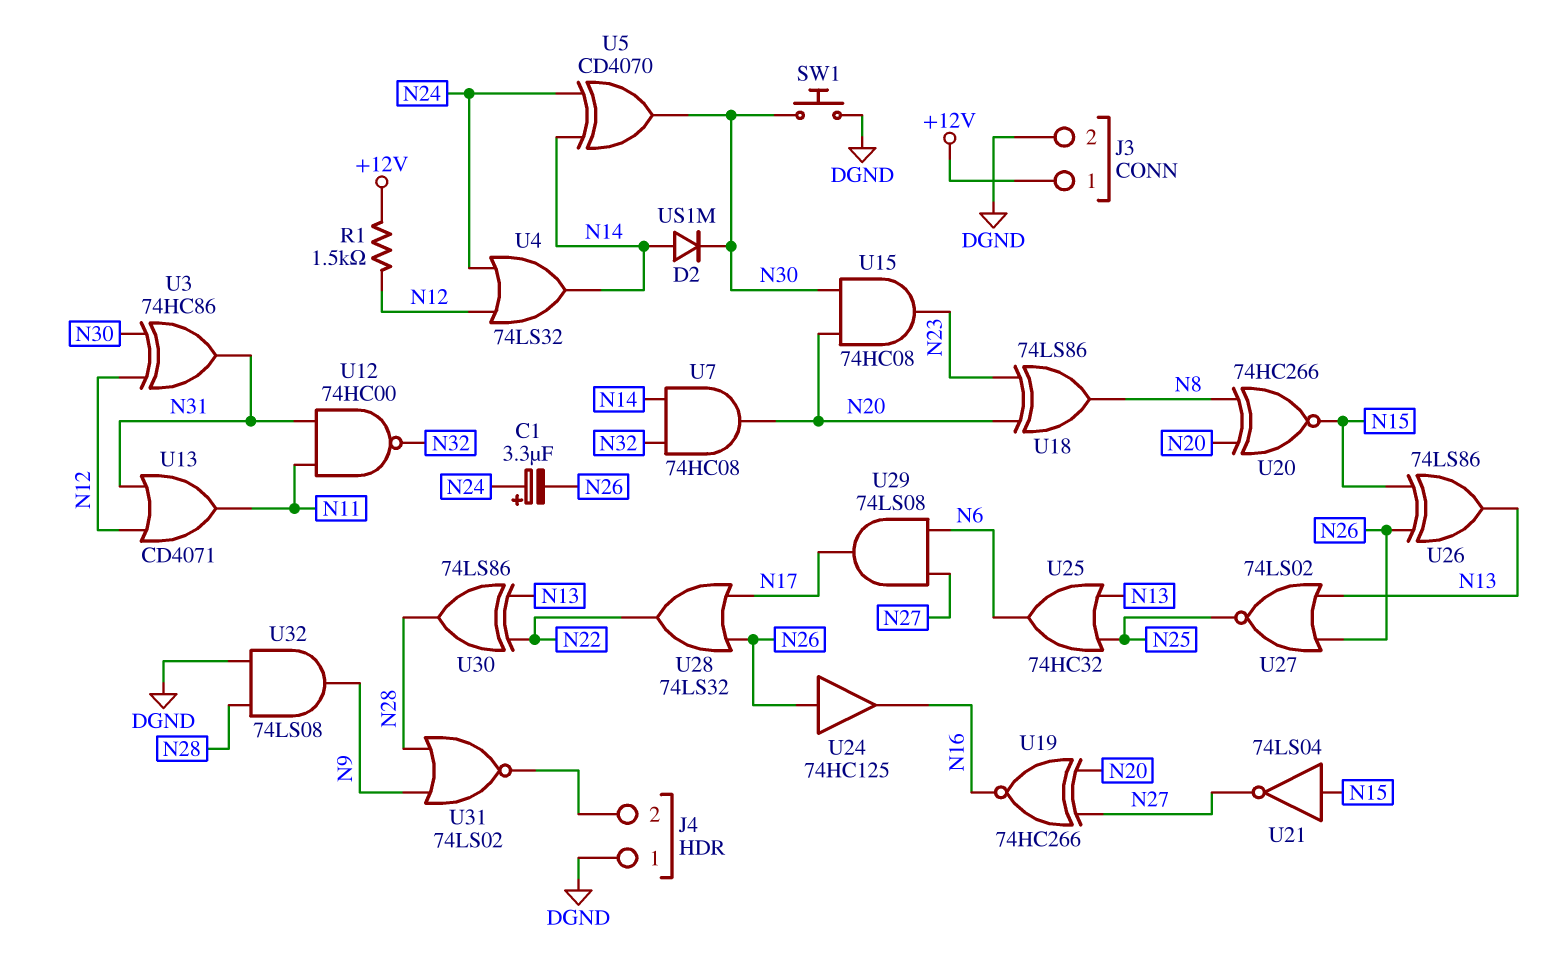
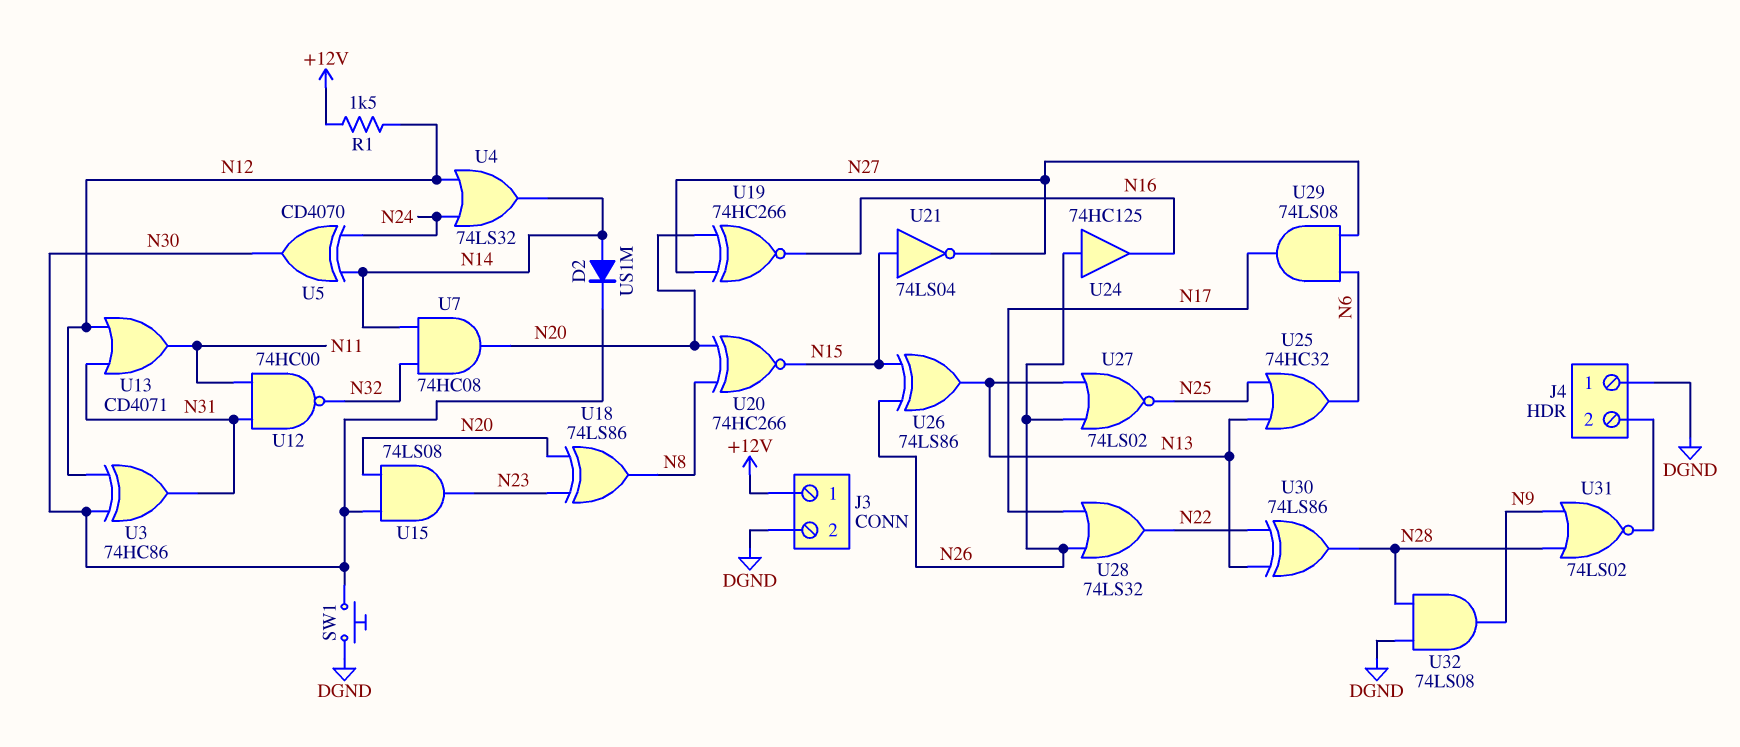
C1: 3.3uF (plus N24, minus N26) -> none
U15: AND 74HC08 (in N20, in N30, out N23) -> AND 74LS08 (in N20, in N30, out N23)

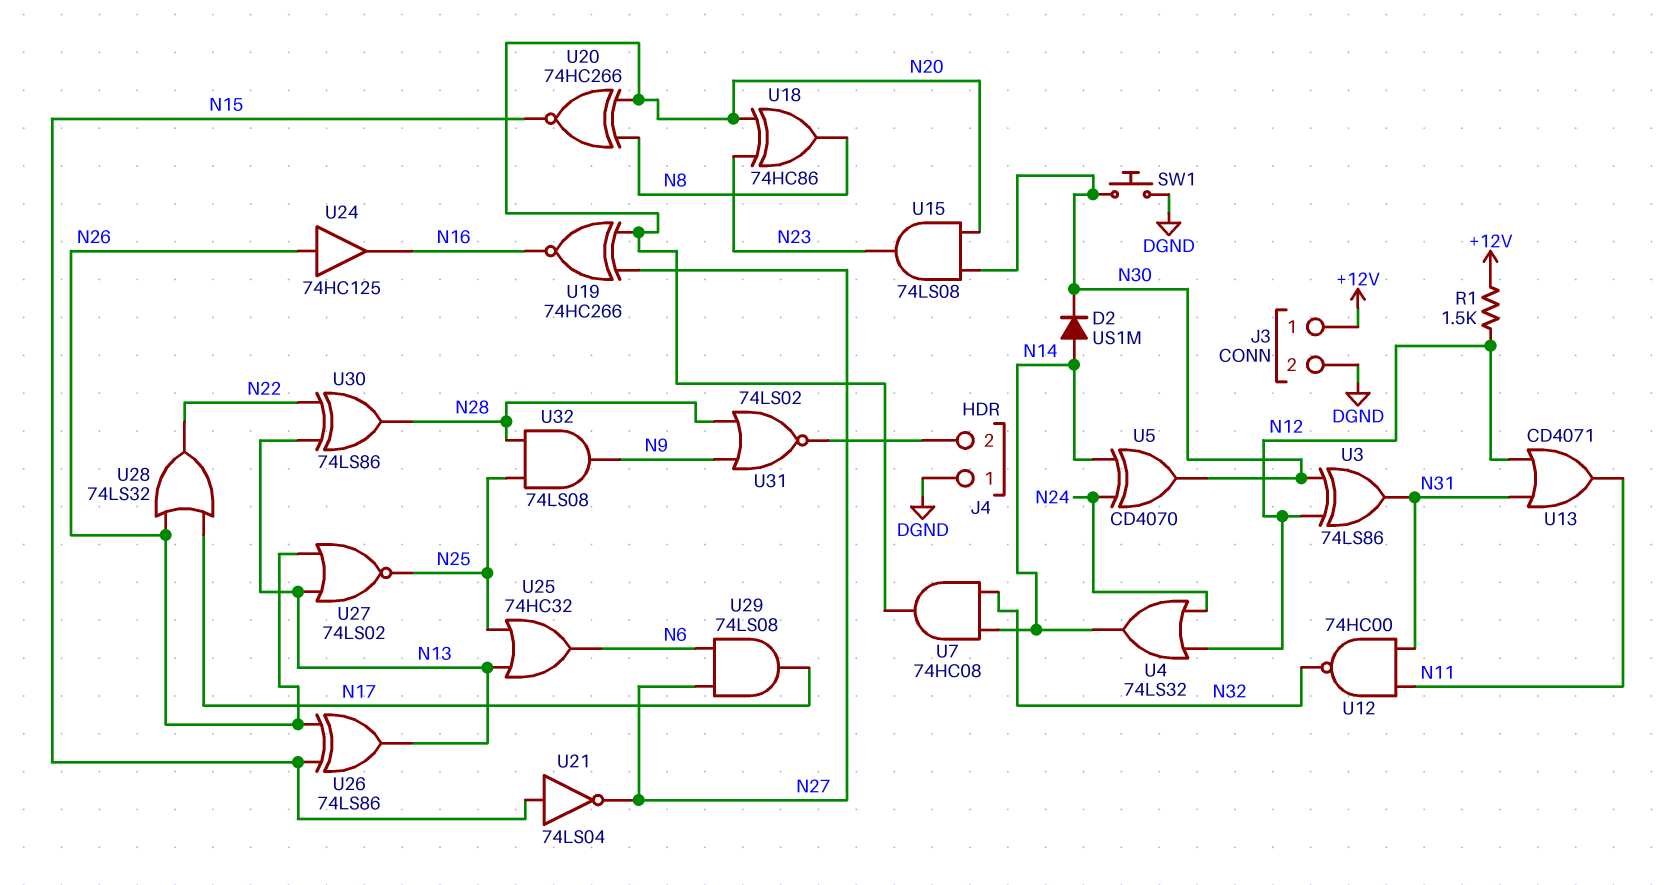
U3: XOR 74HC86 (in N12, in N30, out N31) -> XOR 74LS86 (in N12, in N30, out N31)
U18: XOR 74LS86 (in N20, in N23, out N8) -> XOR 74HC86 (in N20, in N23, out N8)
U32: AND 74LS08 (in DGND, in N28, out N9) -> AND 74LS08 (in N25, in N28, out N9)

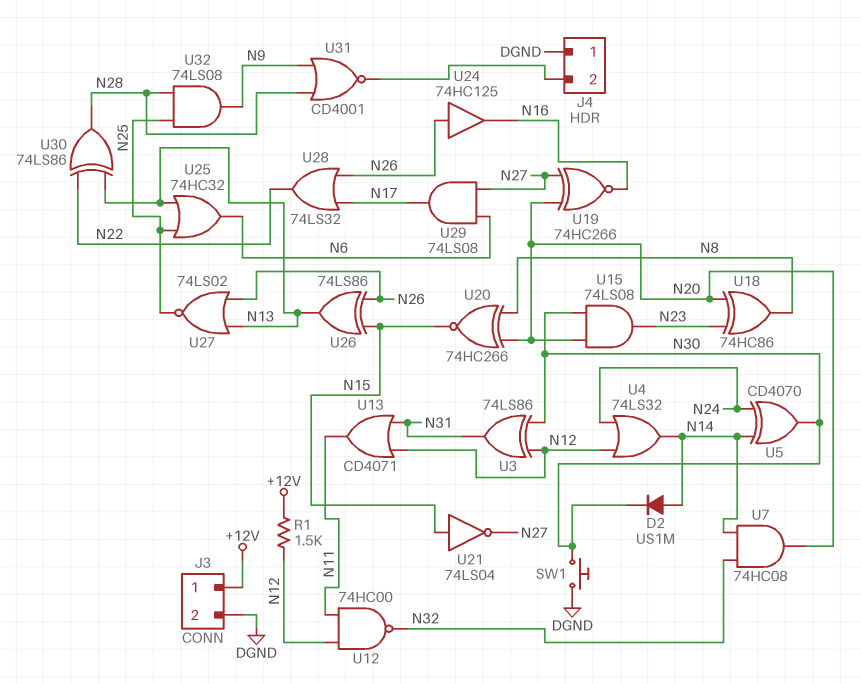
U12: NAND 74HC00 (in N11, in N31, out N32) -> NAND 74HC00 (in N11, in N12, out N32)
U31: NOR 74LS02 (in N9, in N28, out J4/2) -> NOR CD4001 (in N9, in N28, out J4/2)

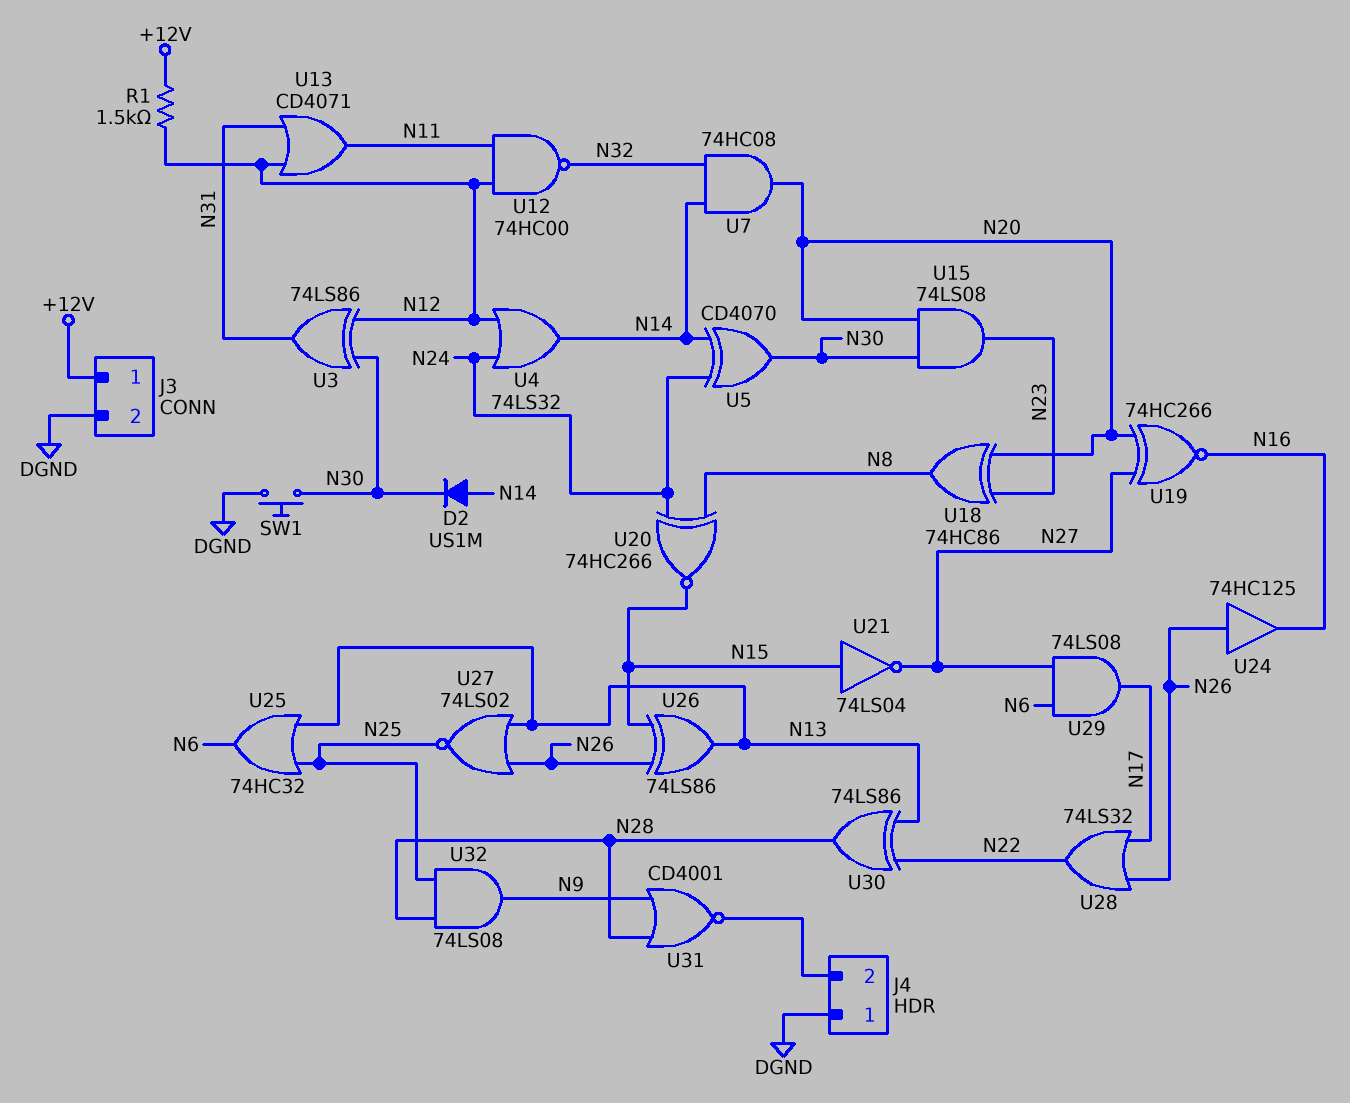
U20: XNOR 74HC266 (in N8, in N20, out N15) -> XNOR 74HC266 (in N8, in N24, out N15)

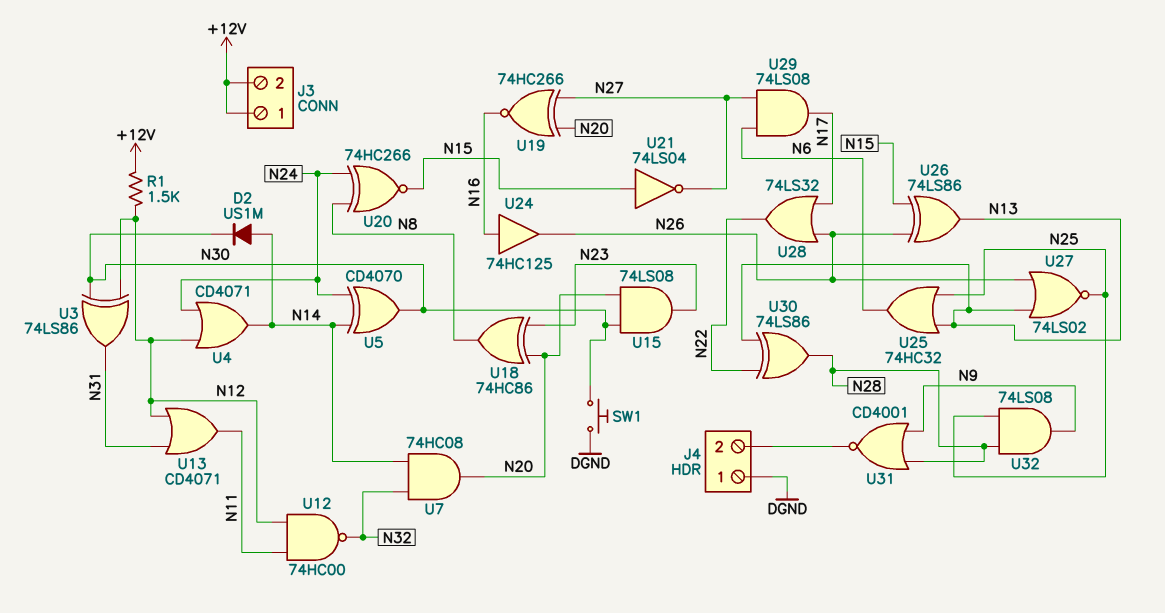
J3 pin 2: DGND -> +12V
U4: OR 74LS32 (in N12, in N24, out N14) -> OR CD4071 (in N12, in N24, out N14)
U24: buffer 74HC125 (in N26, out N16) -> buffer 74HC125 (in N16, out N26)

